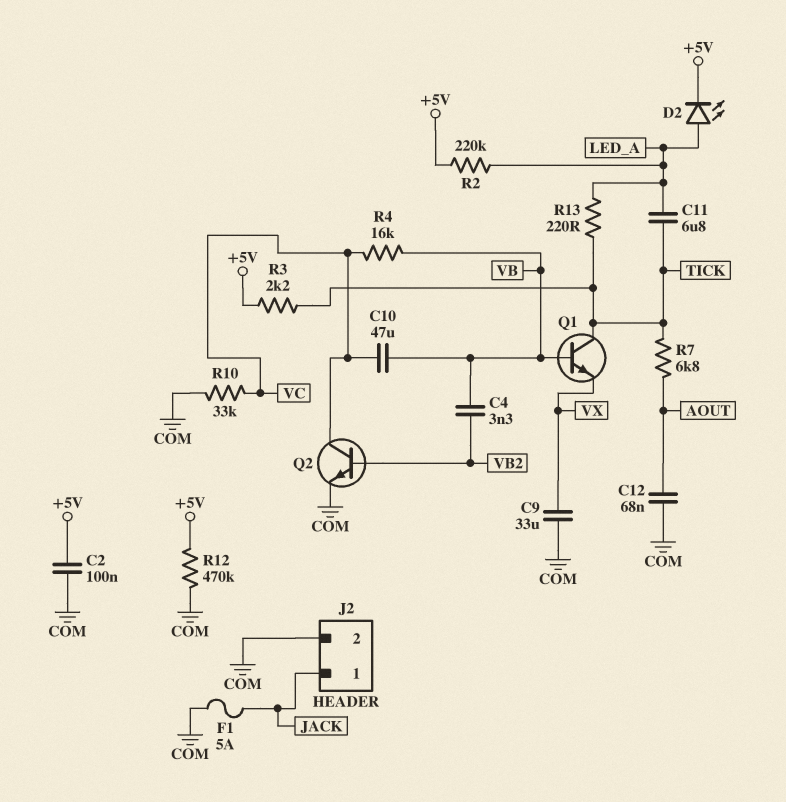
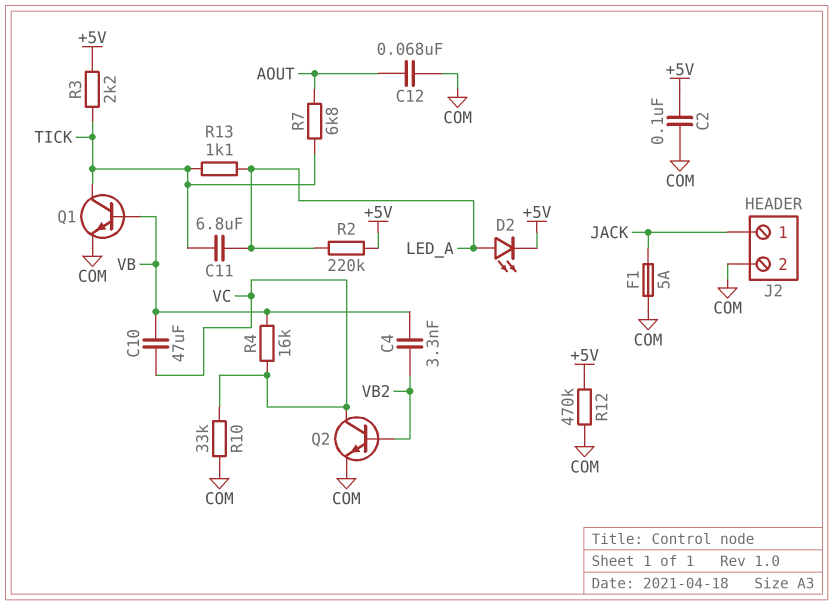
C9: 33uF (COM, VX) -> none
Q1: NPN (B VB, C TICK, E VX) -> NPN (B VB, C TICK, E COM)
R13: 220 (LED_A, TICK) -> 1.1k (LED_A, TICK)

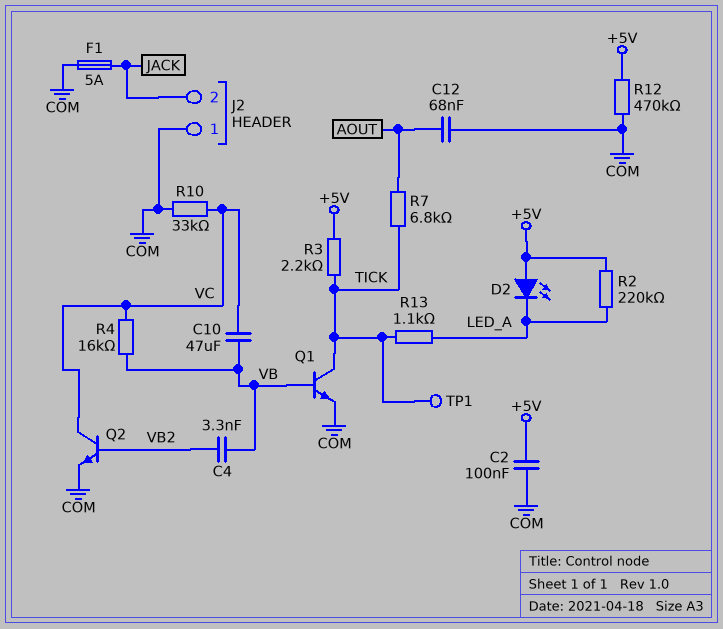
C11: 6.8uF (LED_A, TICK) -> none
D2: LED (A LED_A, K +5V) -> LED (A +5V, K LED_A)
J2 pin 1: JACK -> COM
J2 pin 2: COM -> JACK
TP1: none -> test point (TICK)

